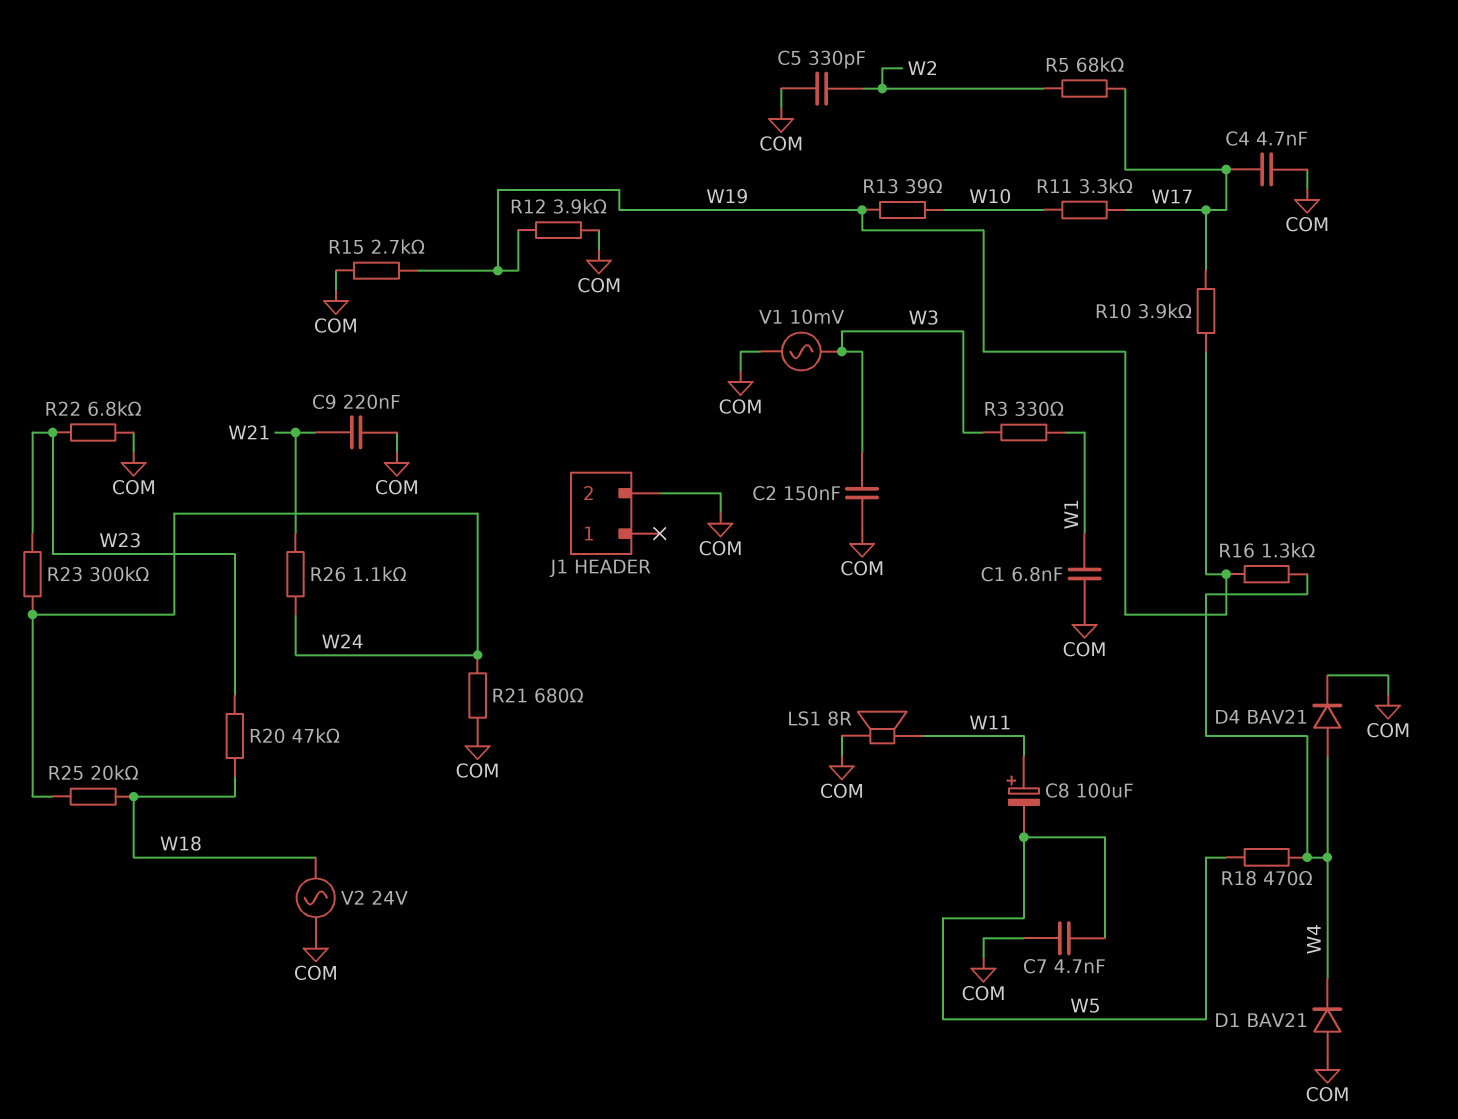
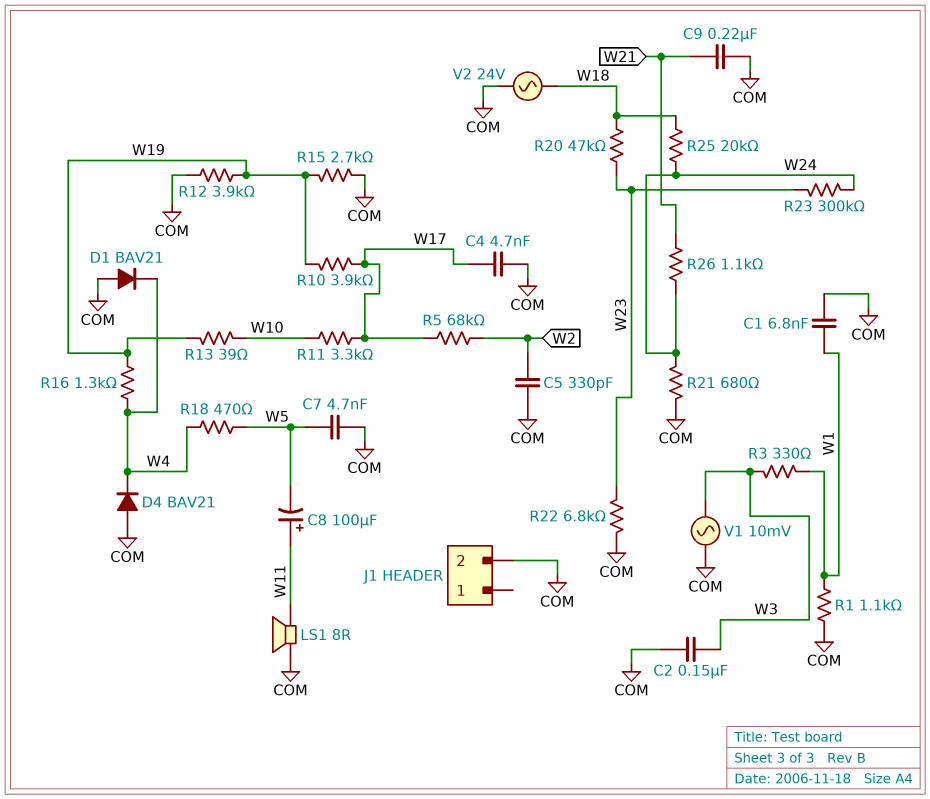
D4: diode BAV21 (A W4, K COM) -> diode BAV21 (A COM, K W4)
R1: none -> 1.1k (COM, W1)

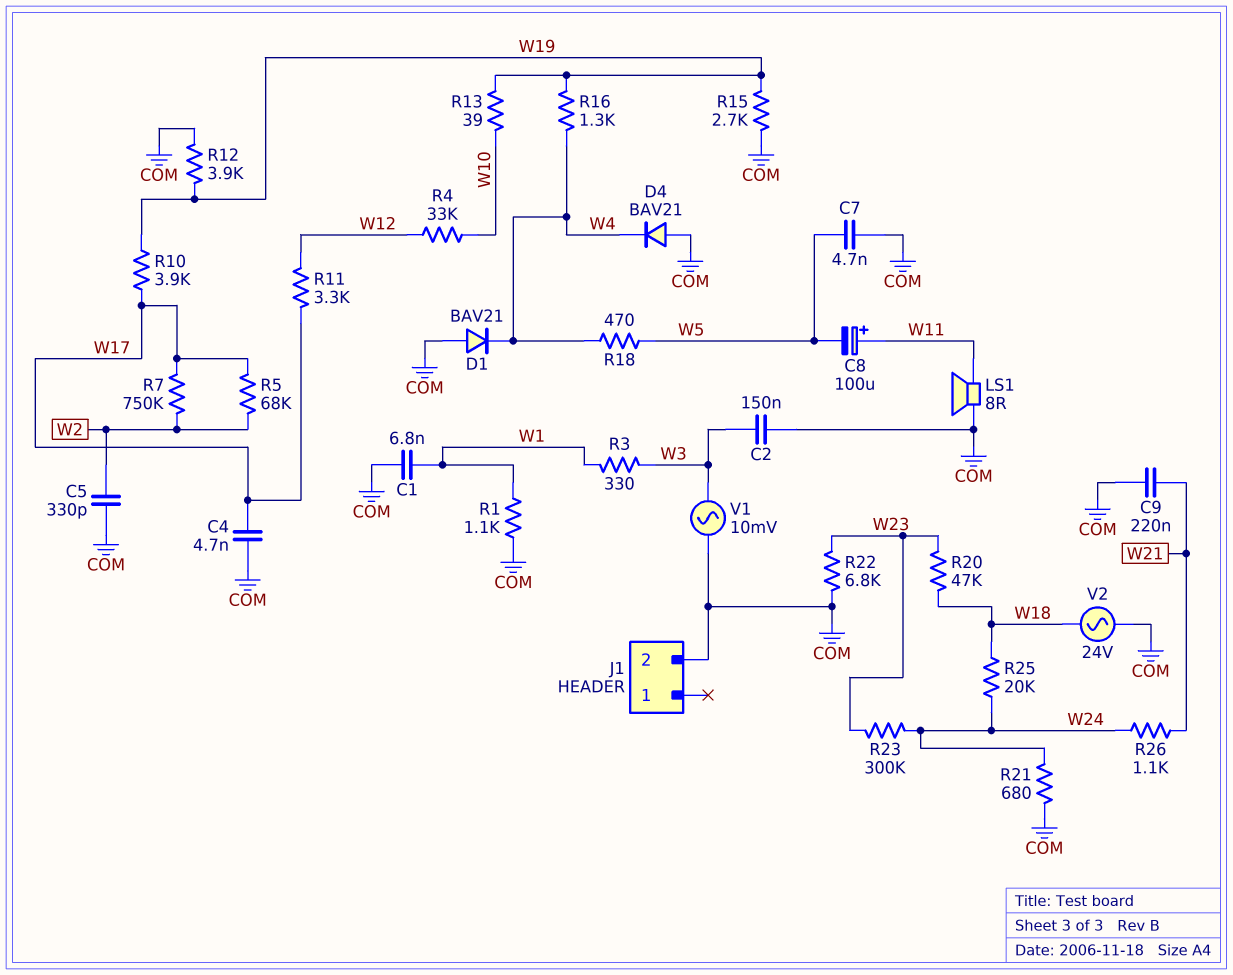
R4: none -> 33k (W10, W12)
R7: none -> 750k (W2, W17)
R11: 3.3k (W10, W17) -> 3.3k (W12, W17)

